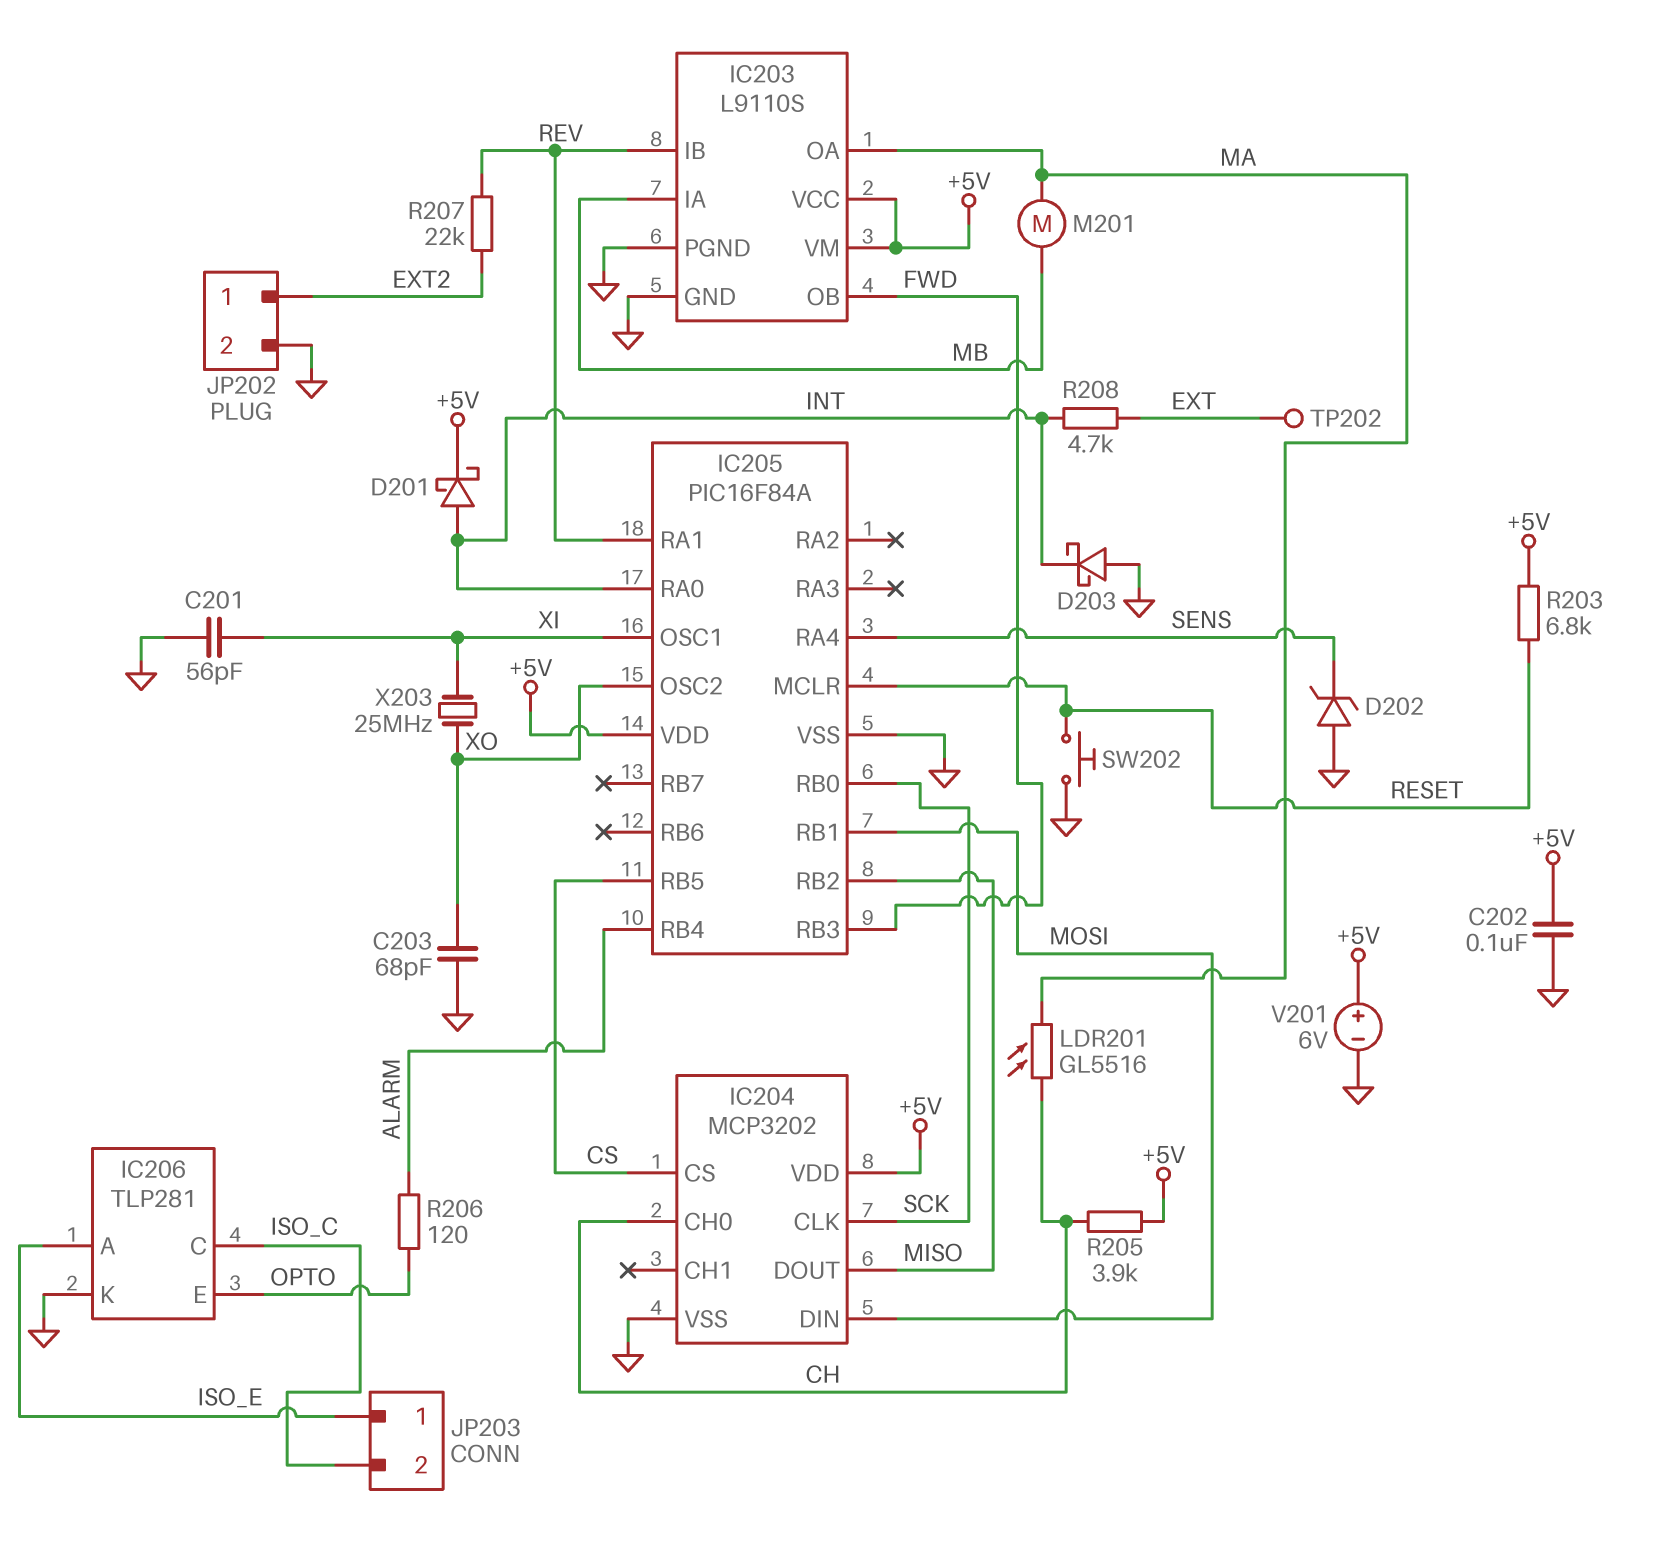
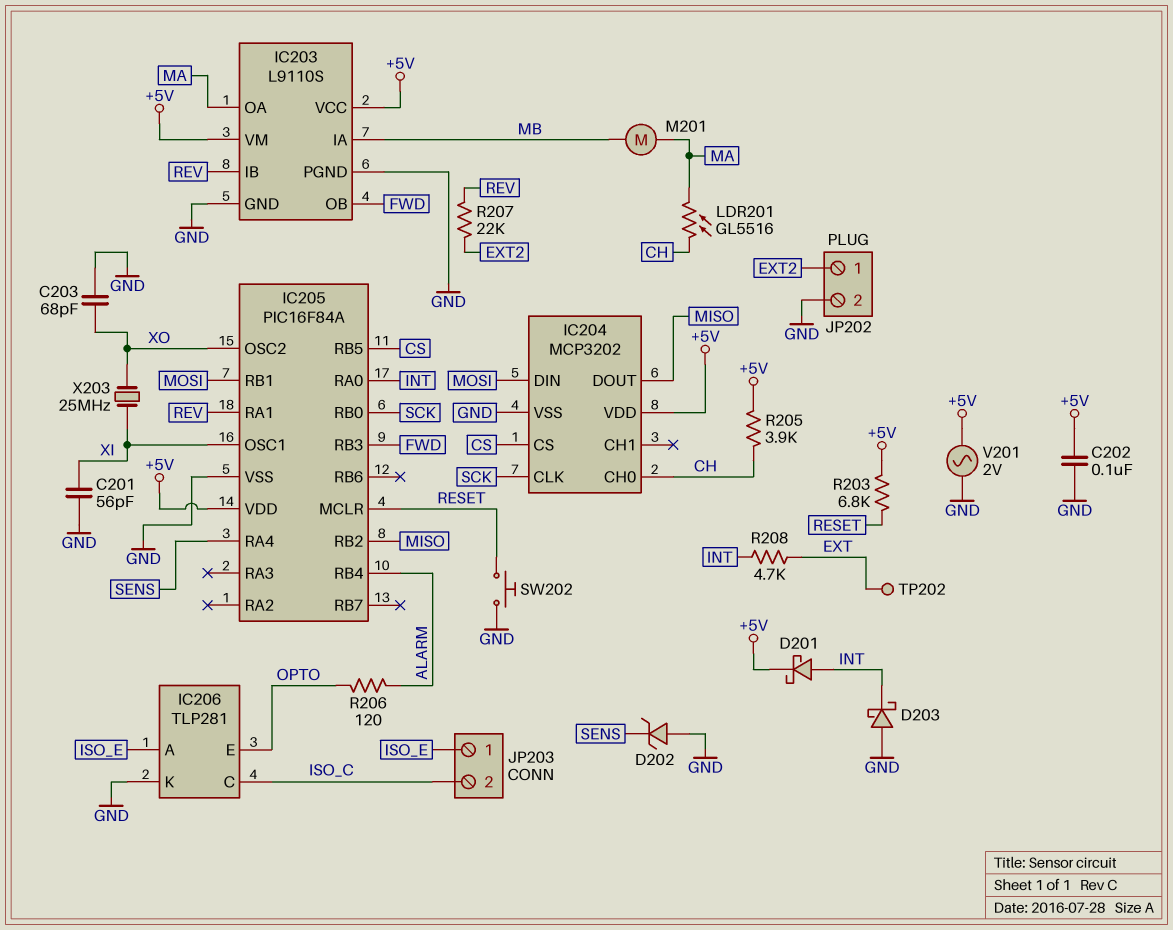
V201: 6V (plus +5V, minus GND) -> AC 2V (+5V, GND)

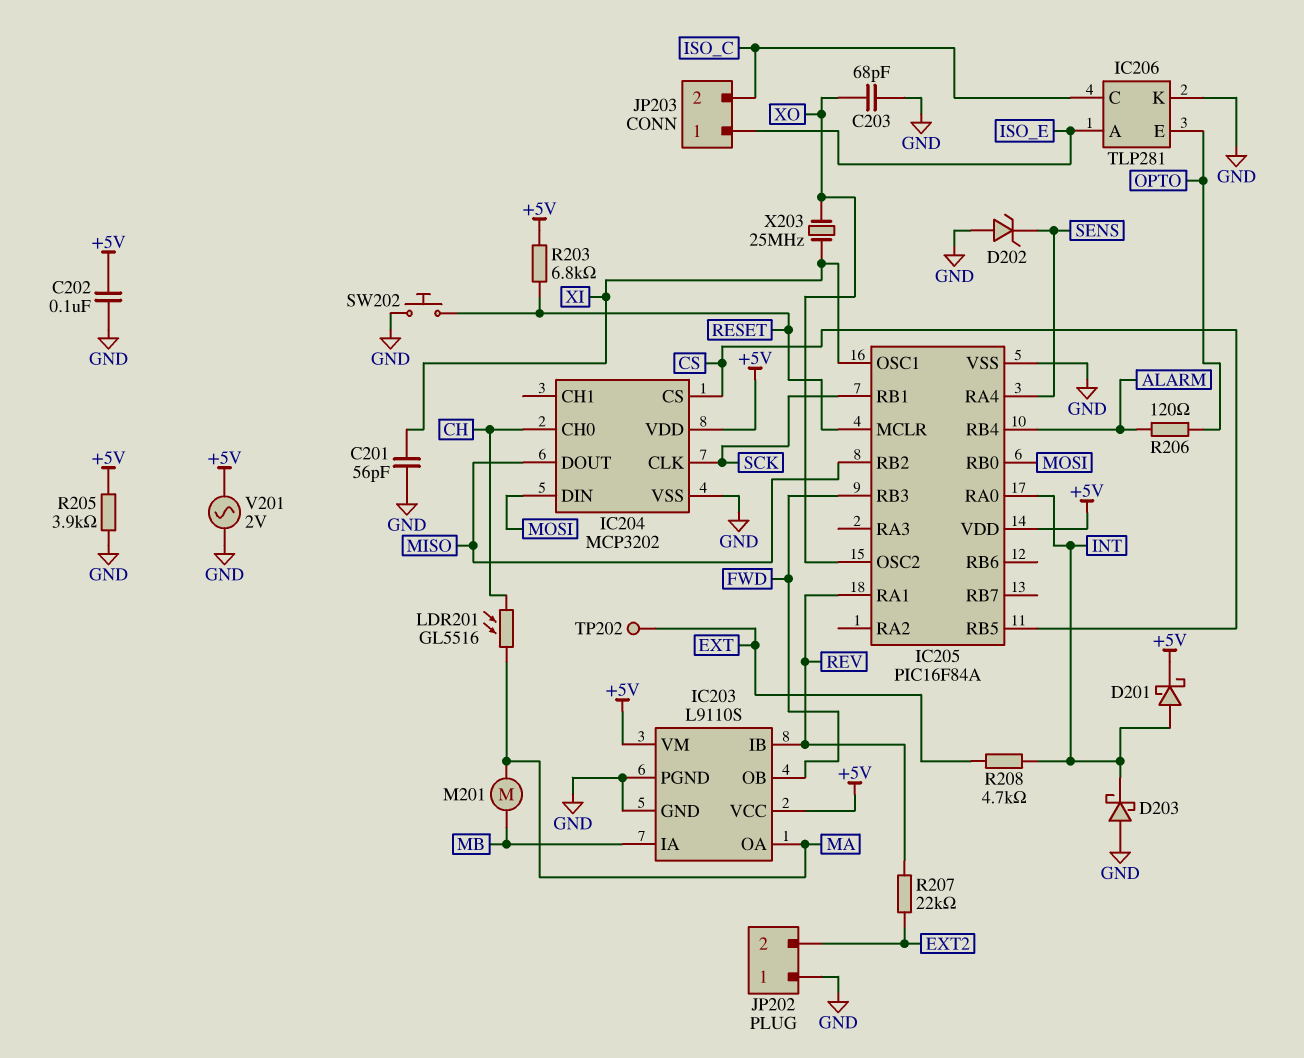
IC205 pin RB0: SCK -> MOSI
IC205 pin RB1: MOSI -> SCK
JP202 pin 1: EXT2 -> GND
JP202 pin 2: GND -> EXT2
R205: 3.9k (+5V, CH) -> 3.9k (+5V, GND)

